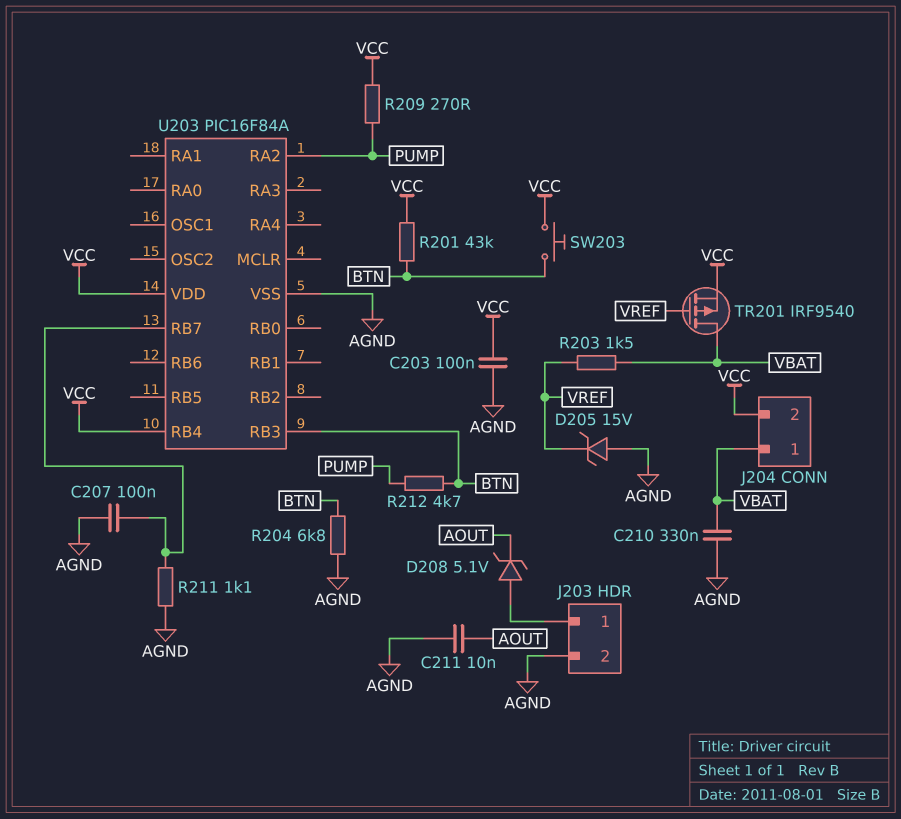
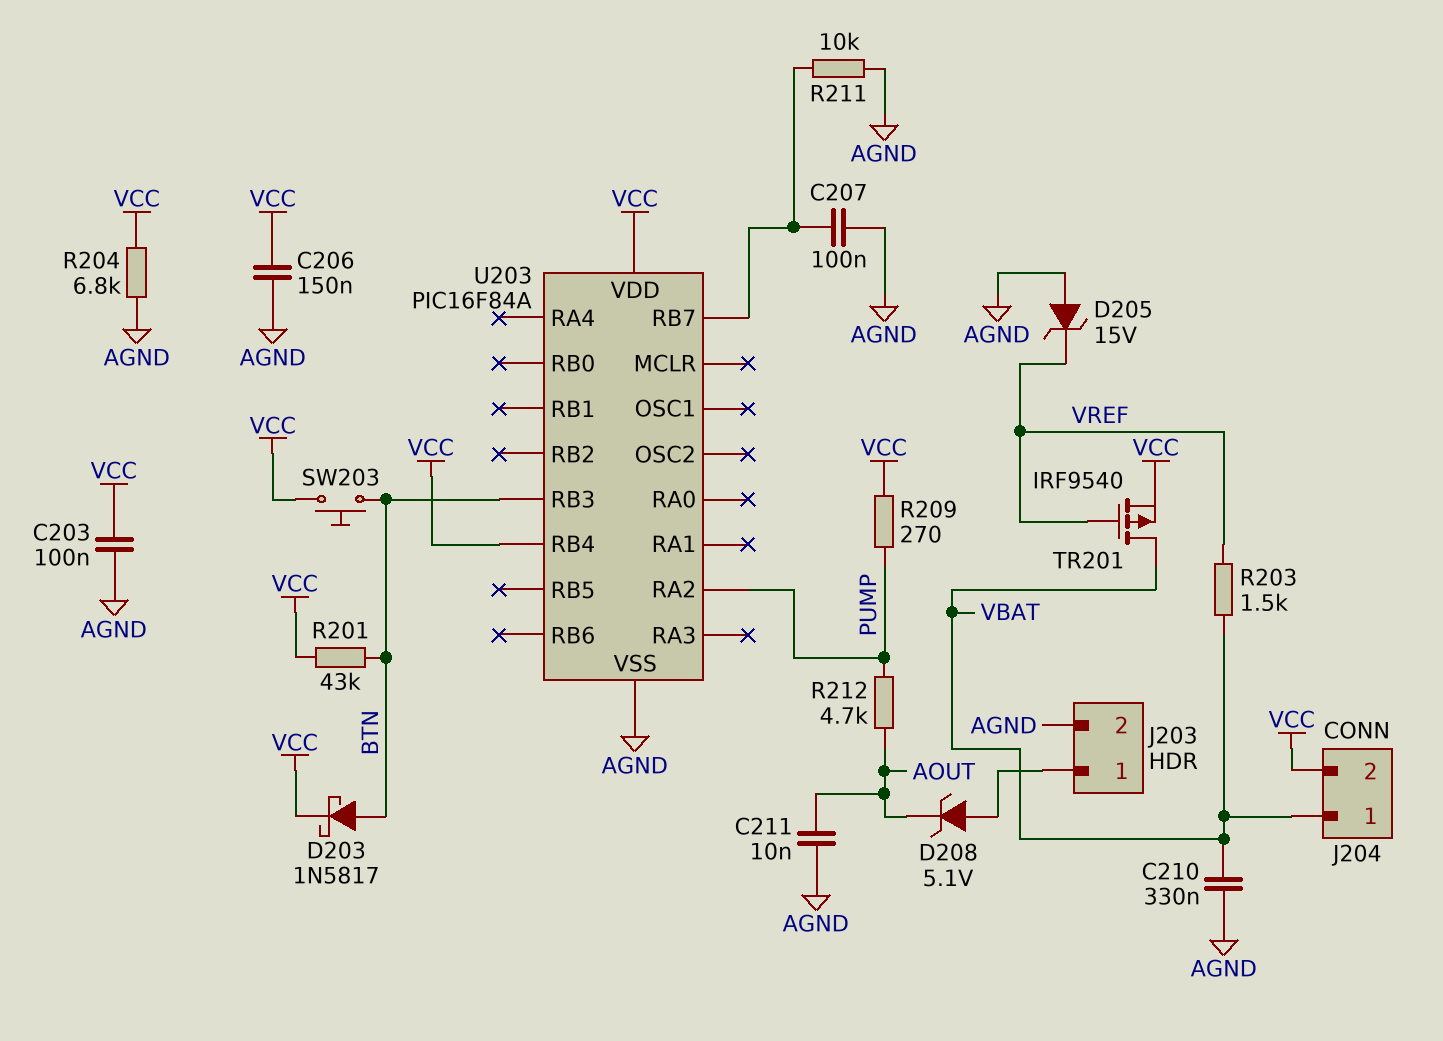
C206: none -> 150nF (AGND, VCC)
D203: none -> schottky 1N5817 (A BTN, K VCC)
R204: 6.8k (AGND, BTN) -> 6.8k (AGND, VCC)
R211: 1.1k (AGND, U203/RB7) -> 10k (AGND, U203/RB7)
R212: 4.7k (BTN, PUMP) -> 4.7k (AOUT, PUMP)

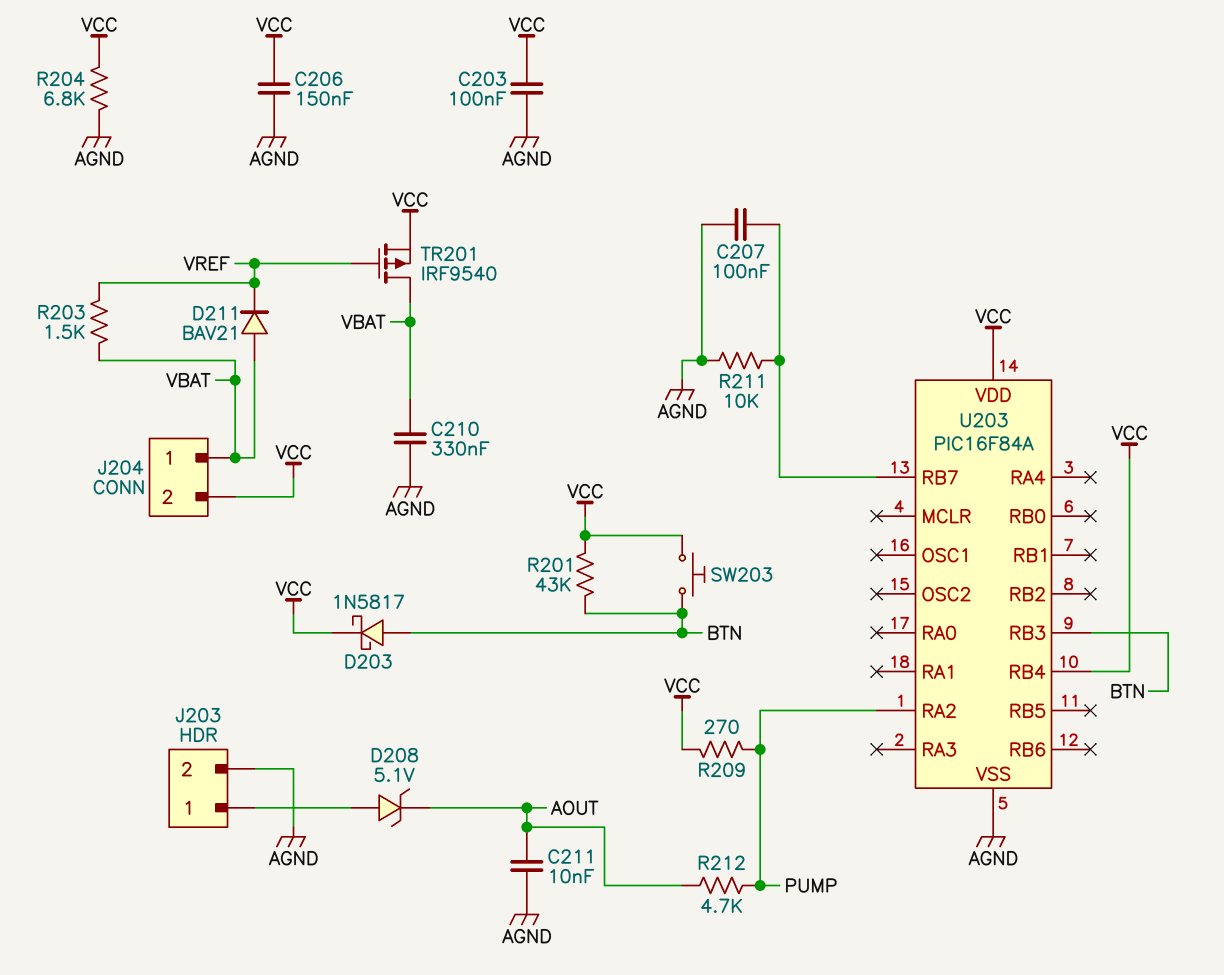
D205: zener 15V (A AGND, K VREF) -> none
D211: none -> diode BAV21 (A VBAT, K VREF)

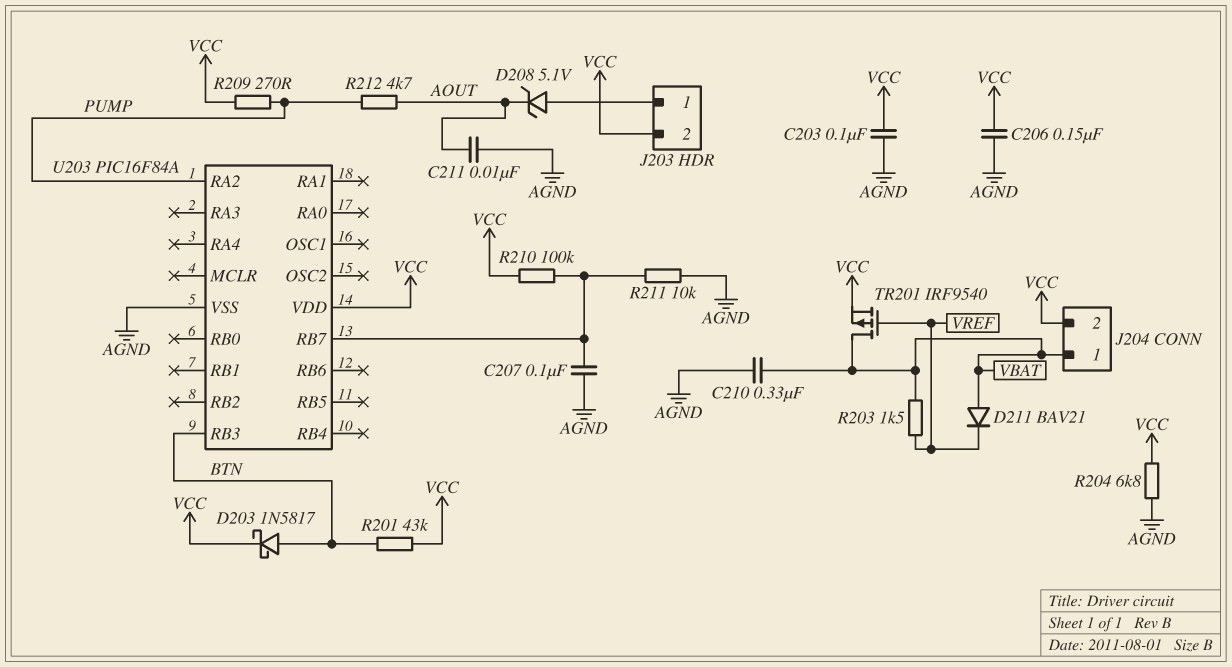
J203 pin 2: AGND -> VCC
R210: none -> 100k (U203/RB7, VCC)
SW203: button (BTN, VCC) -> none
U203 pin RB4: VCC -> none

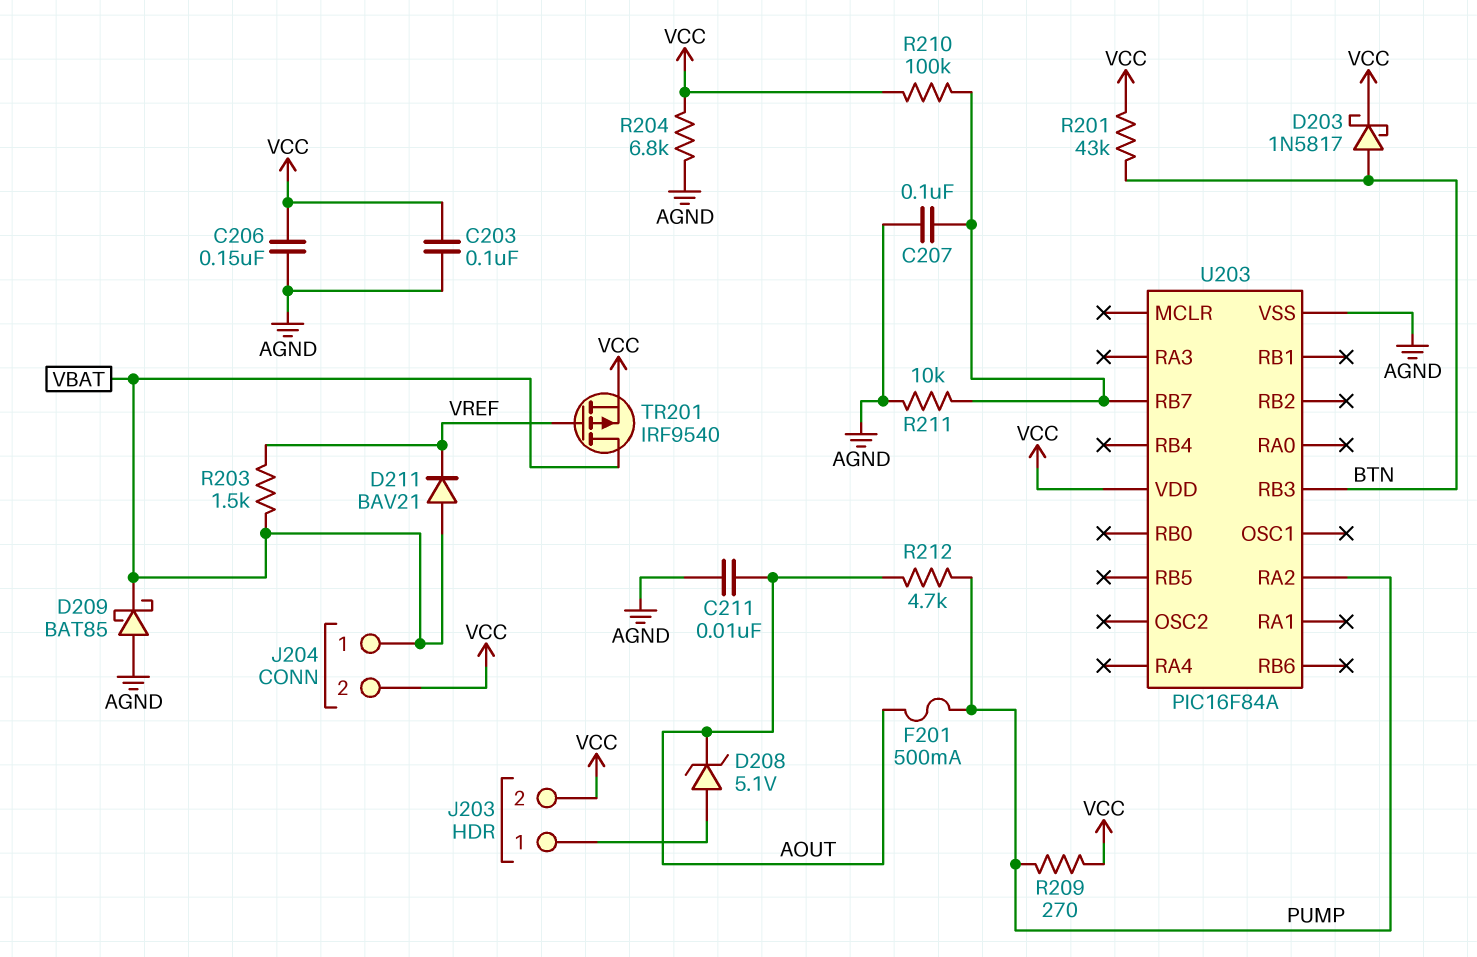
C210: 330nF (AGND, VBAT) -> none
D209: none -> schottky BAT85 (A AGND, K VBAT)
F201: none -> 500mA (AOUT, PUMP)

